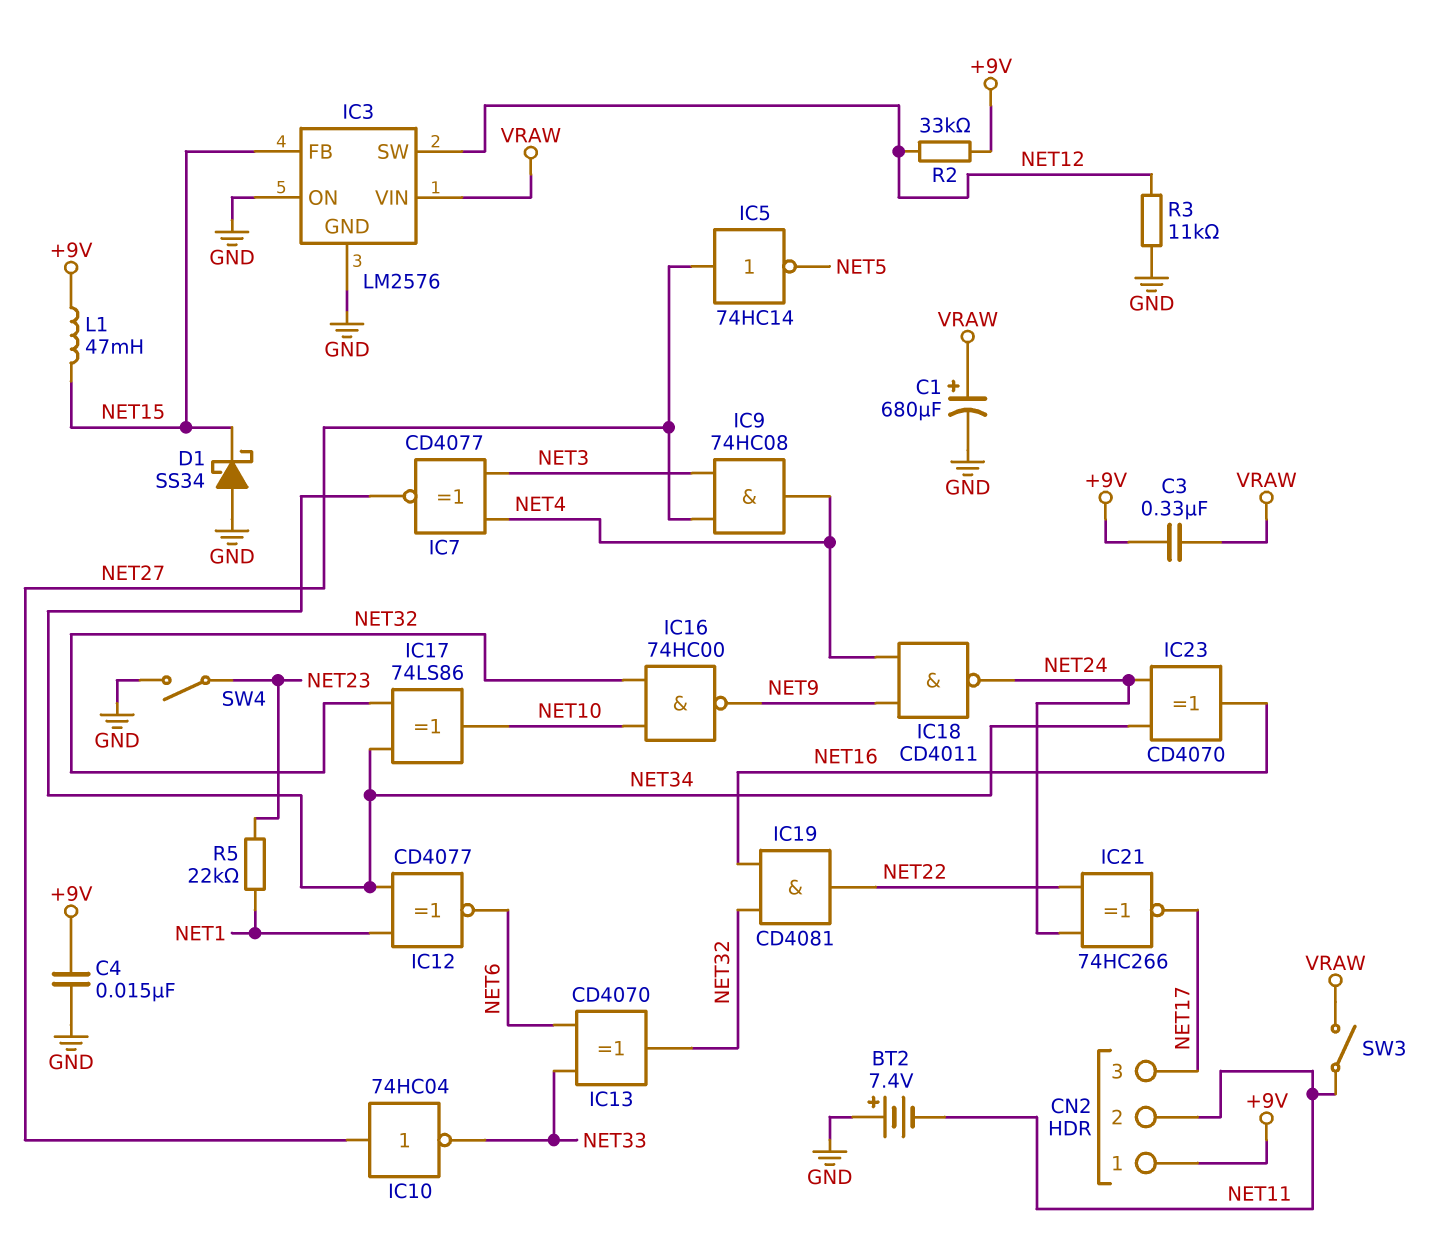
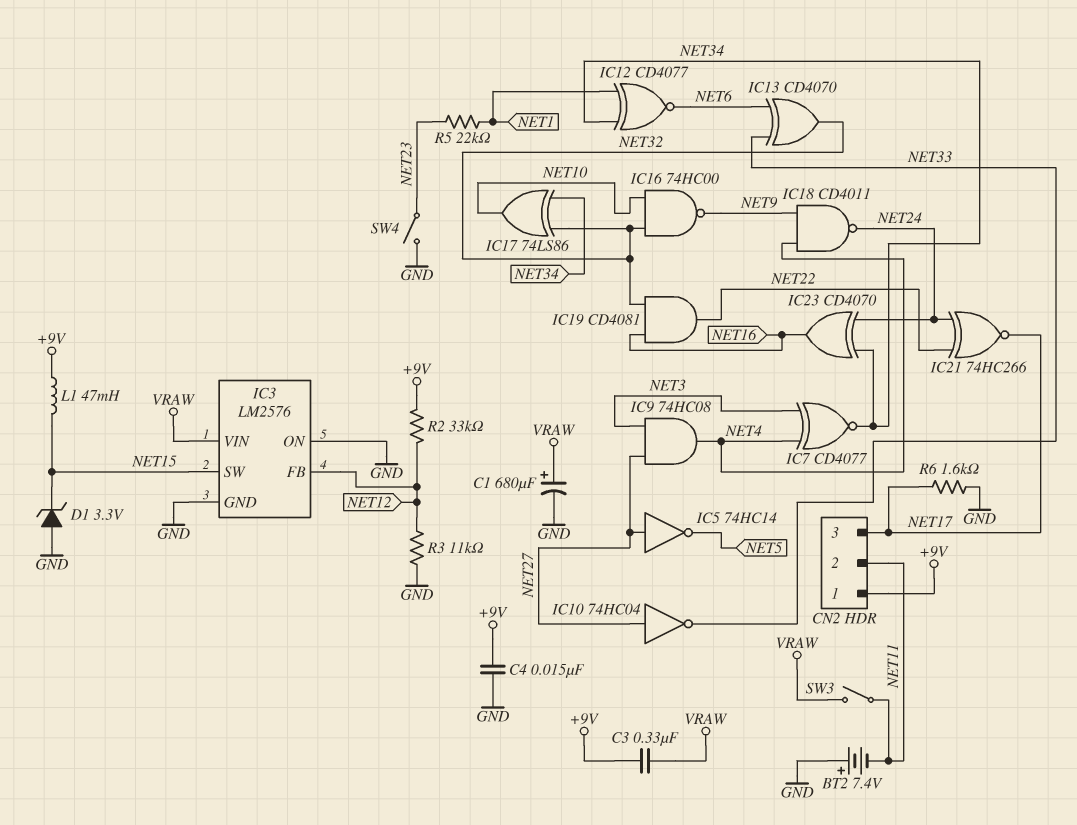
D1: schottky SS34 (A GND, K NET15) -> zener 3.3V (A GND, K NET15)
IC3 pin FB: NET15 -> NET12
IC3 pin SW: NET12 -> NET15
R6: none -> 1.6k (GND, NET17)

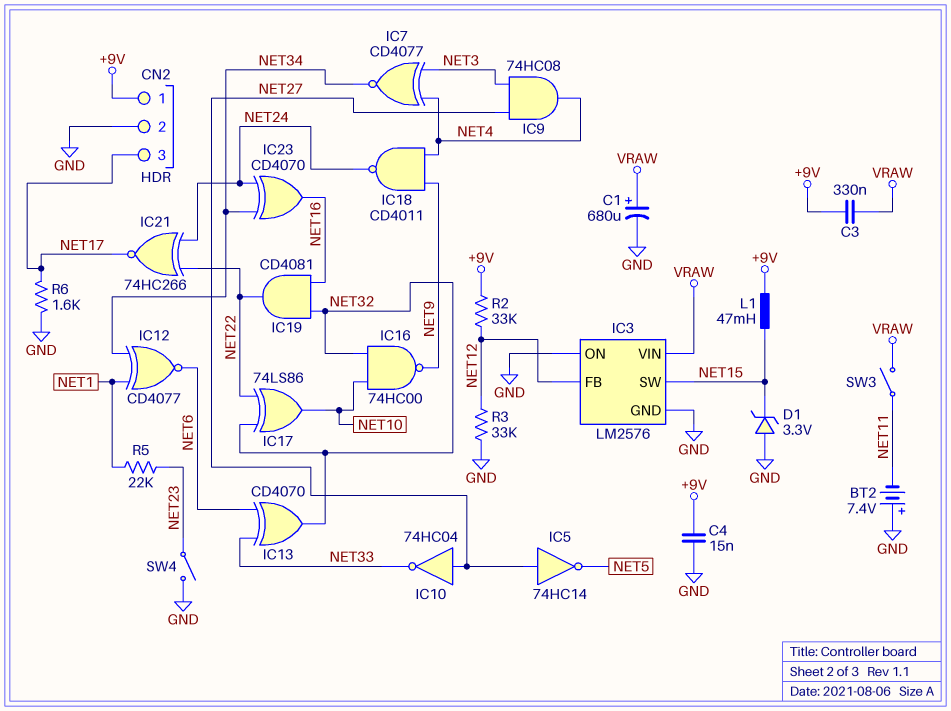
CN2 pin 2: NET11 -> GND
IC17: XOR 74LS86 (in NET32, in NET34, out NET10) -> XOR 74LS86 (in NET22, in NET32, out NET10)
R3: 11k (GND, NET12) -> 33k (GND, NET12)

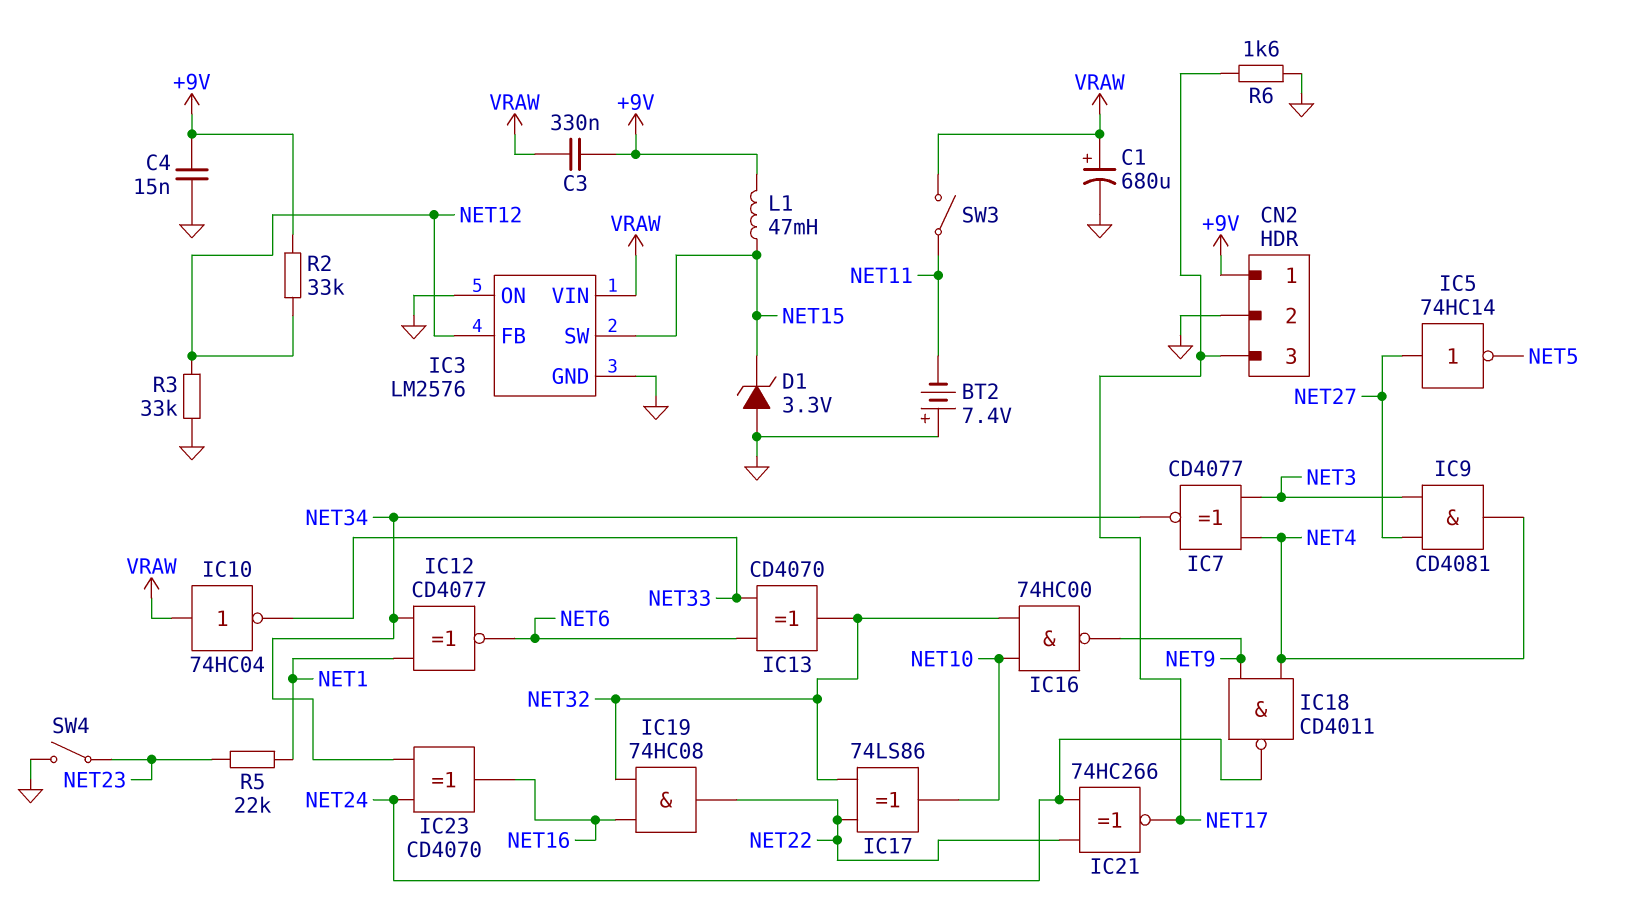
IC9: AND 74HC08 (in NET3, in NET27, out NET4) -> AND CD4081 (in NET3, in NET27, out NET4)
IC10: NOT 74HC04 (in NET27, out NET33) -> NOT 74HC04 (in VRAW, out NET33)
IC19: AND CD4081 (in NET16, in NET32, out NET22) -> AND 74HC08 (in NET16, in NET32, out NET22)

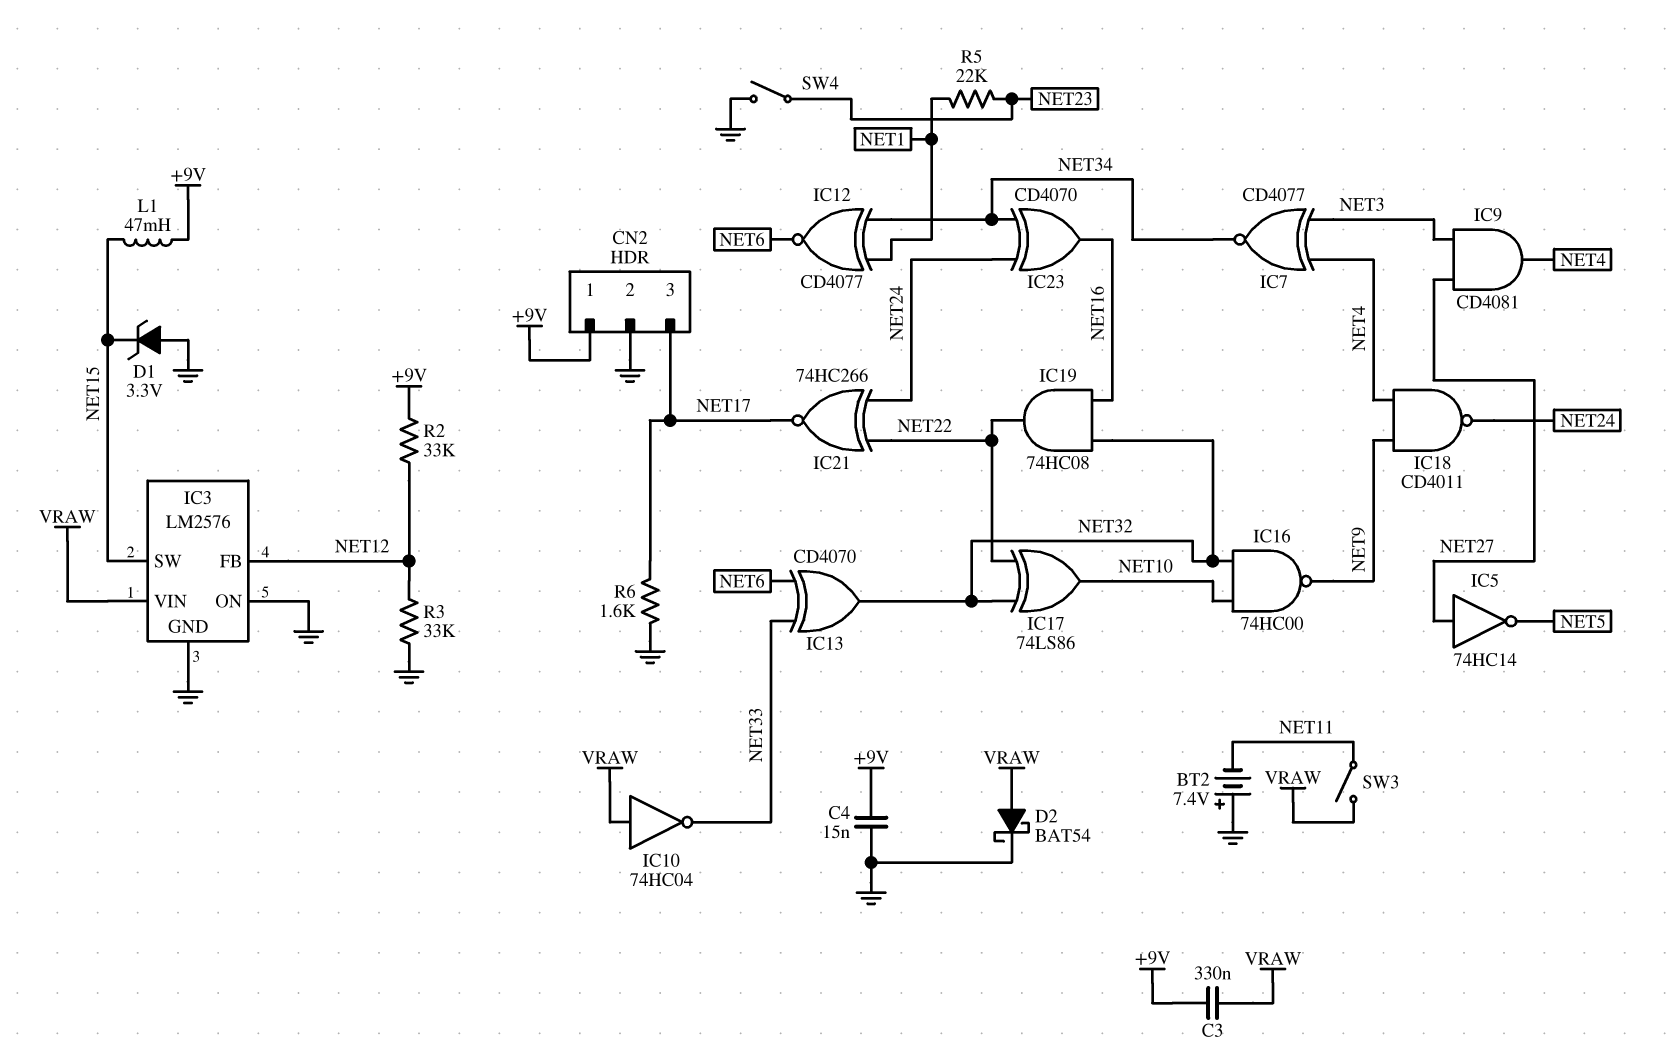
C1: 680uF (plus VRAW, minus GND) -> none
D2: none -> schottky BAT54 (A VRAW, K GND)

